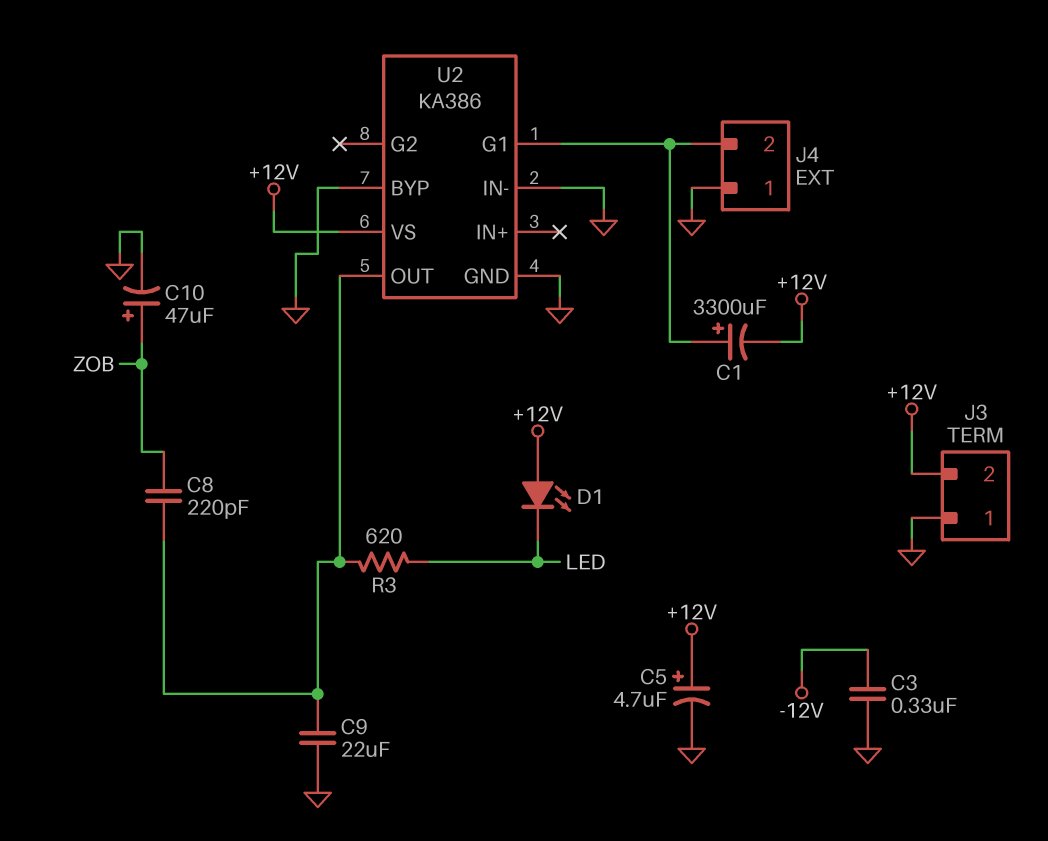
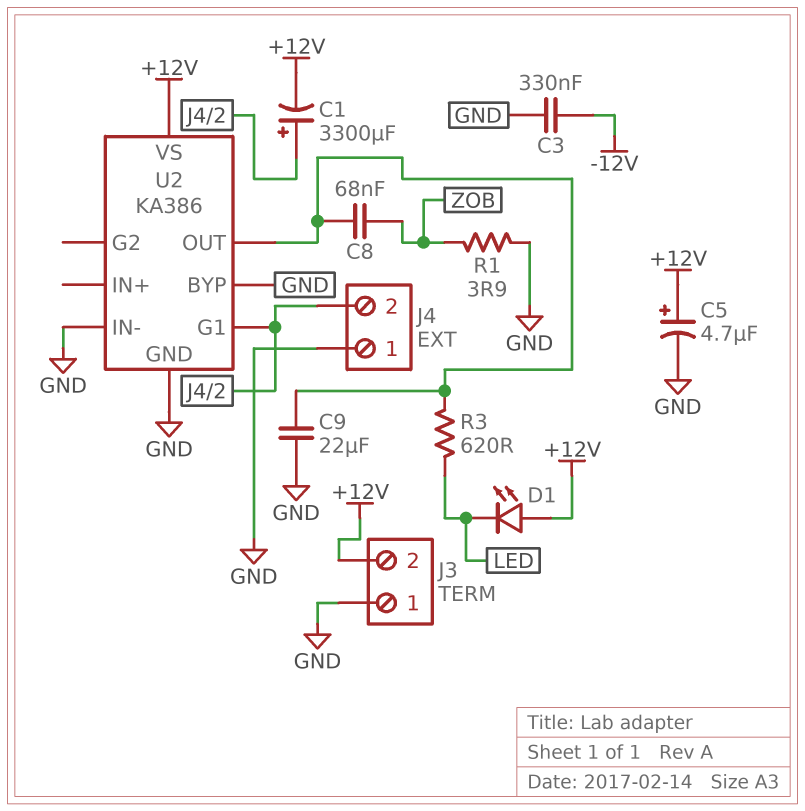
C8: 220pF (U2/OUT, ZOB) -> 68nF (U2/OUT, ZOB)
C10: 47uF (plus ZOB, minus GND) -> none
R1: none -> 3.9 (GND, ZOB)

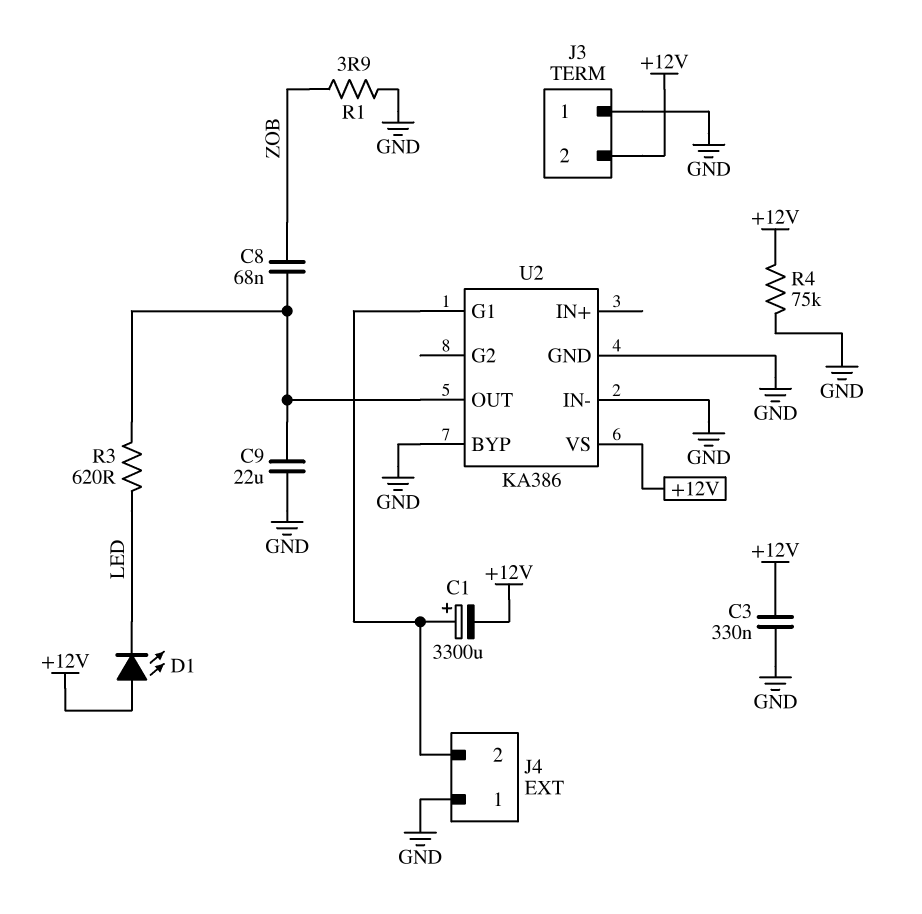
C3: 330nF (-12V, GND) -> 330nF (+12V, GND)
C5: 4.7uF (plus +12V, minus GND) -> none
R4: none -> 75k (+12V, GND)

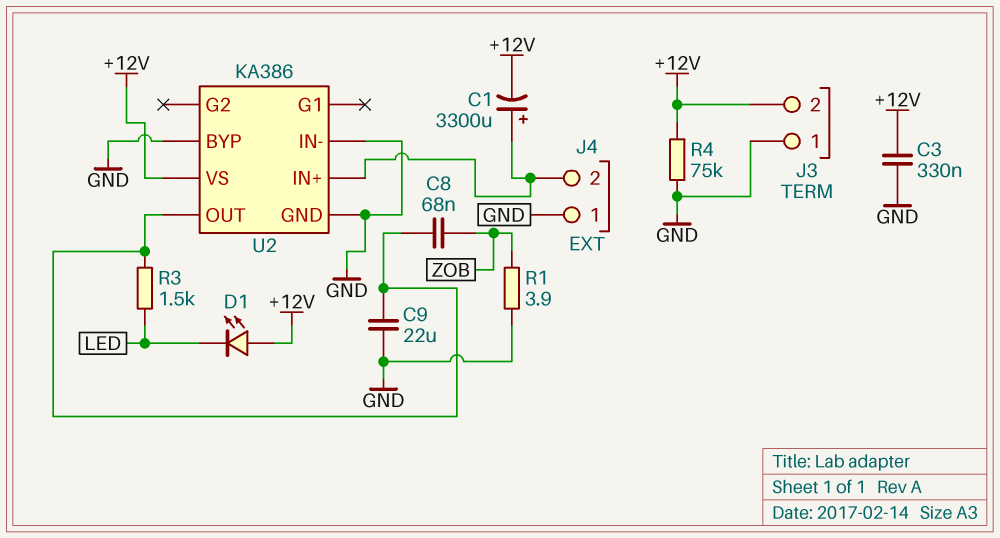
R3: 620 (LED, U2/OUT) -> 1.5k (LED, U2/OUT)
U2 pin G1: J4/2 -> none
U2 pin IN+: none -> J4/2

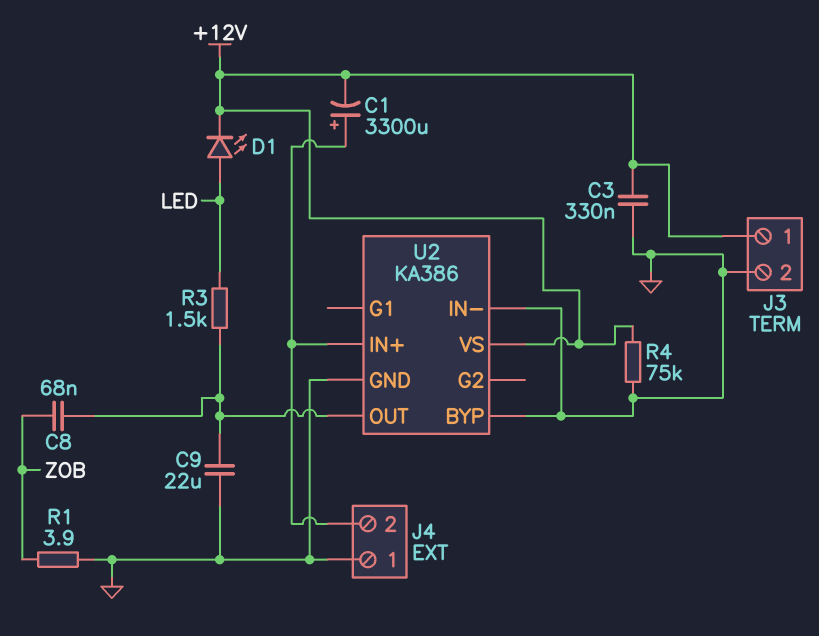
D1: LED (A +12V, K LED) -> LED (A LED, K +12V)
J3 pin 1: GND -> +12V
J3 pin 2: +12V -> GND

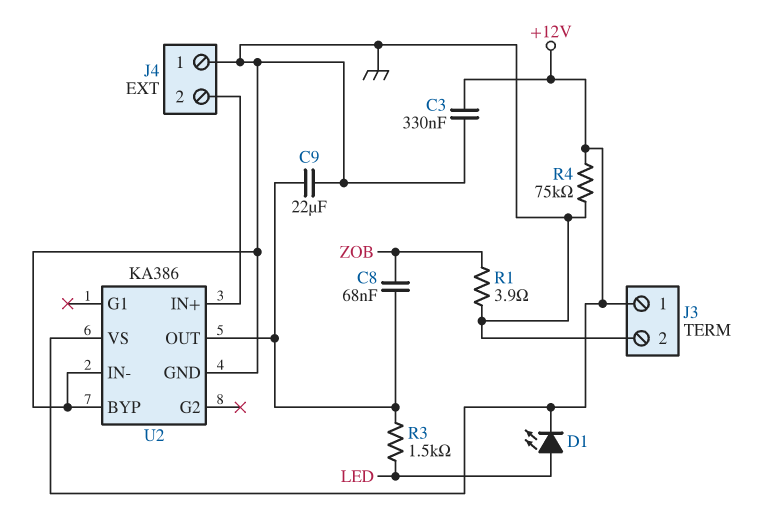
C1: 3300uF (plus J4/2, minus +12V) -> none

